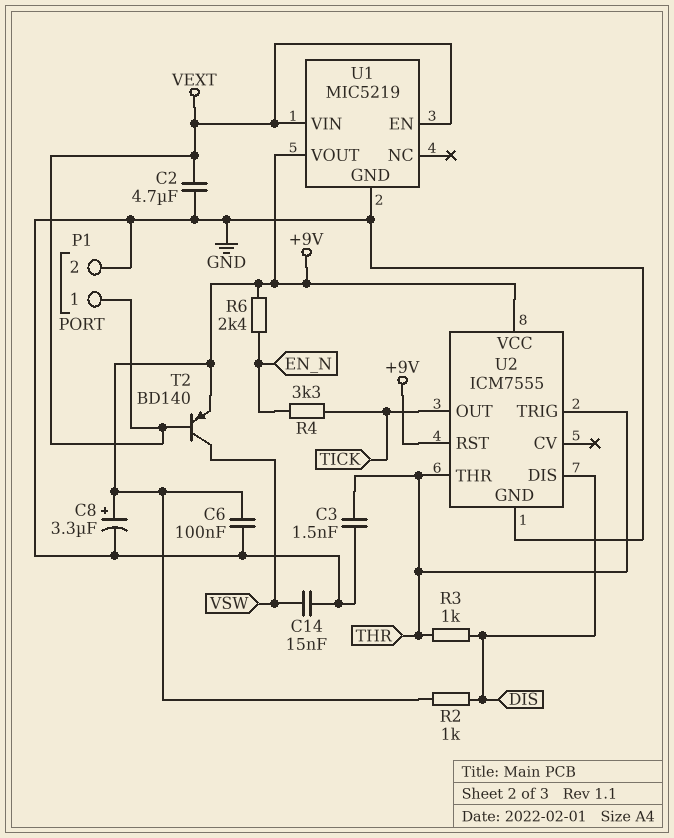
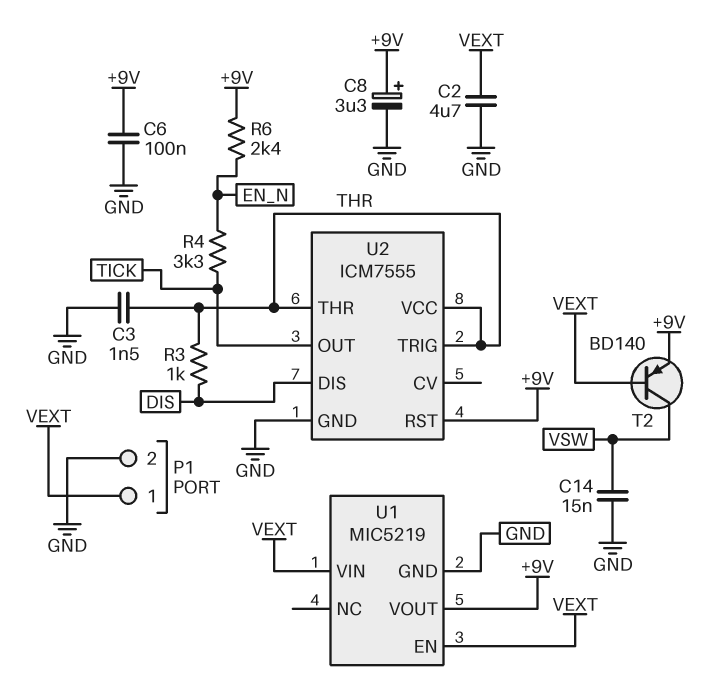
R2: 1k (+9V, DIS) -> none
U2 pin VCC: +9V -> THR

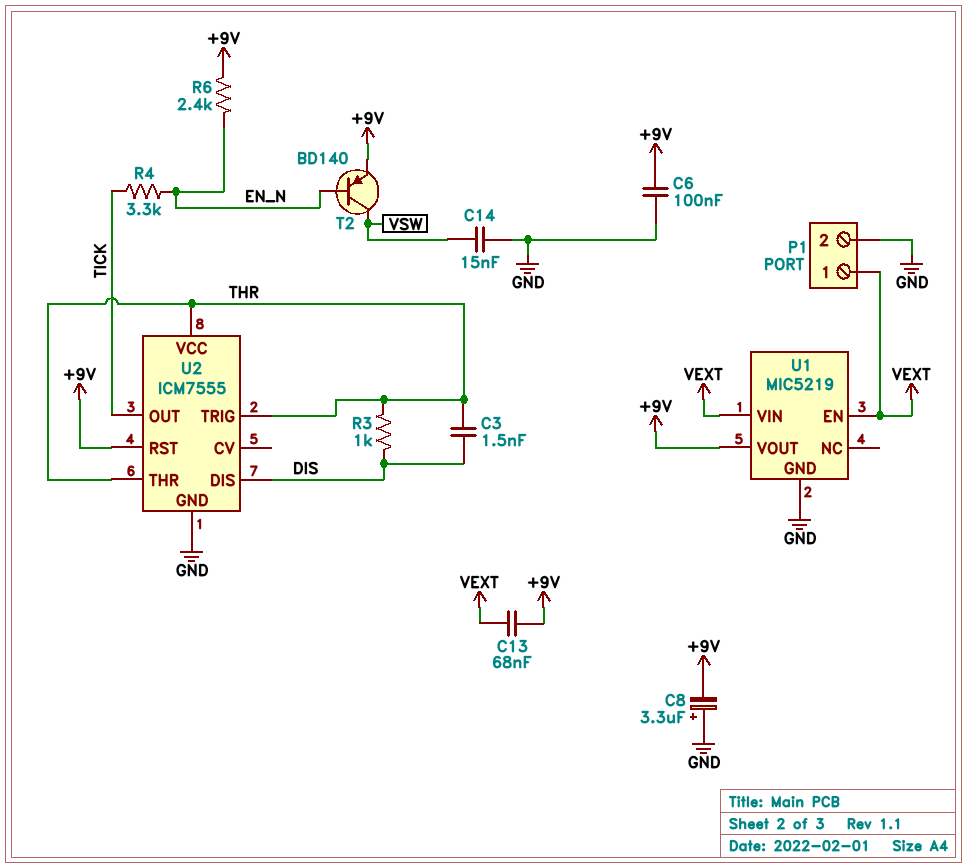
C2: 4.7uF (GND, VEXT) -> none
C3: 1.5nF (GND, THR) -> 1.5nF (DIS, THR)
C8: 3.3uF (plus +9V, minus GND) -> 3.3uF (plus GND, minus +9V)
C13: none -> 68nF (+9V, VEXT)
T2: PNP BD140 (B VEXT, C VSW, E +9V) -> PNP BD140 (B EN_N, C VSW, E +9V)

